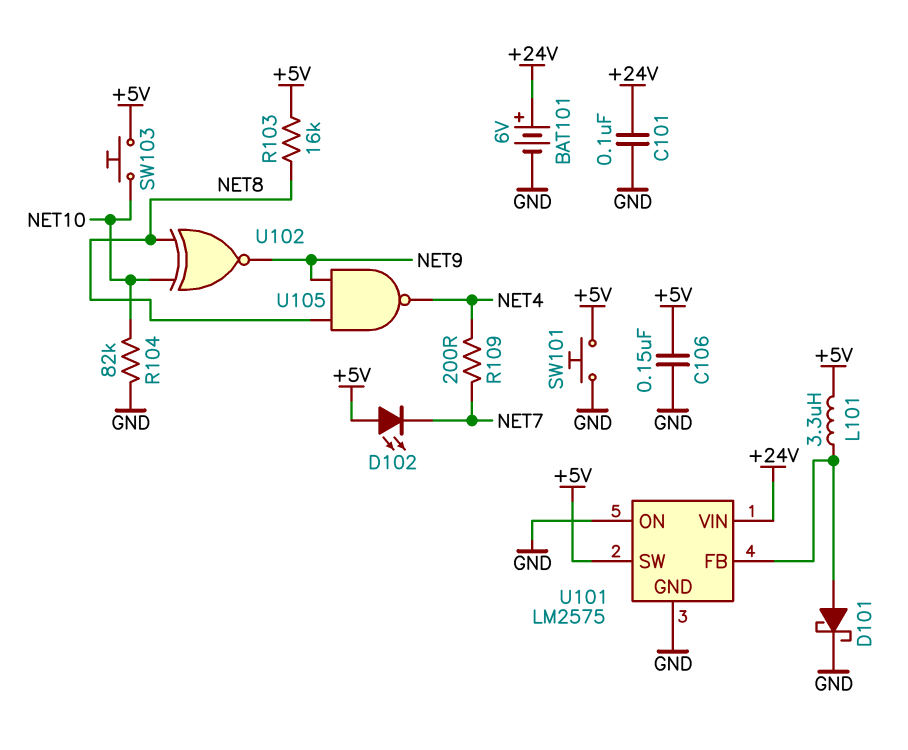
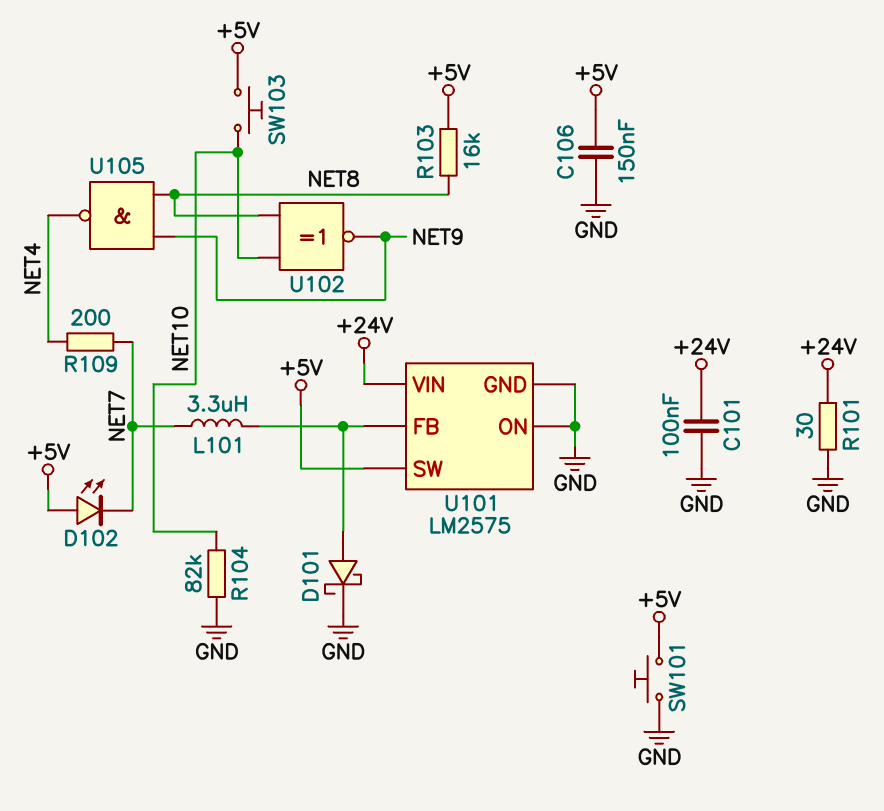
BAT101: 6V (plus +24V, minus GND) -> none
L101: 3.3uH (+5V, U101/FB) -> 3.3uH (NET7, U101/FB)
R101: none -> 30 (+24V, GND)

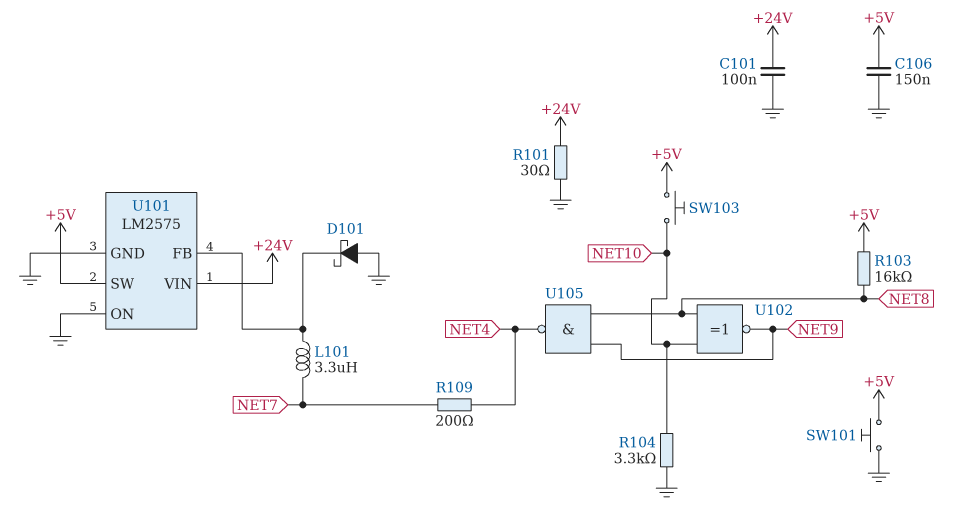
D101: schottky (A U101/FB, K GND) -> schottky (A GND, K U101/FB)
D102: LED (A +5V, K NET7) -> none
R104: 82k (GND, NET10) -> 3.3k (GND, NET10)

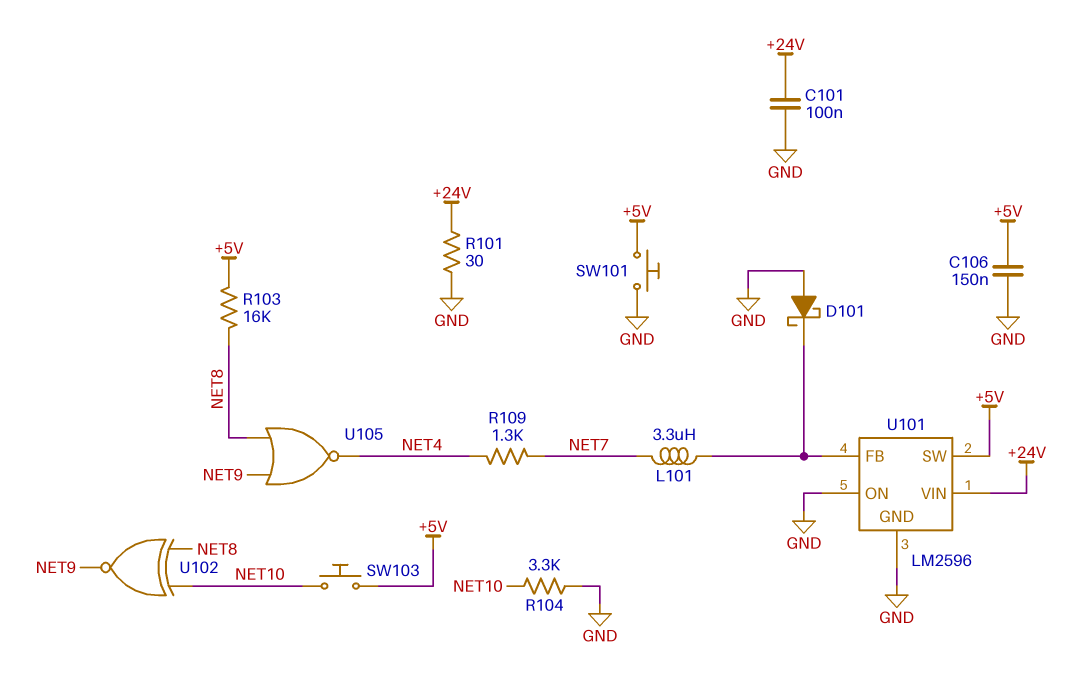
R109: 200 (NET4, NET7) -> 1.3k (NET4, NET7)
U101: LM2575 -> LM2596
U105: NAND (in NET8, in NET9, out NET4) -> NOR (in NET8, in NET9, out NET4)

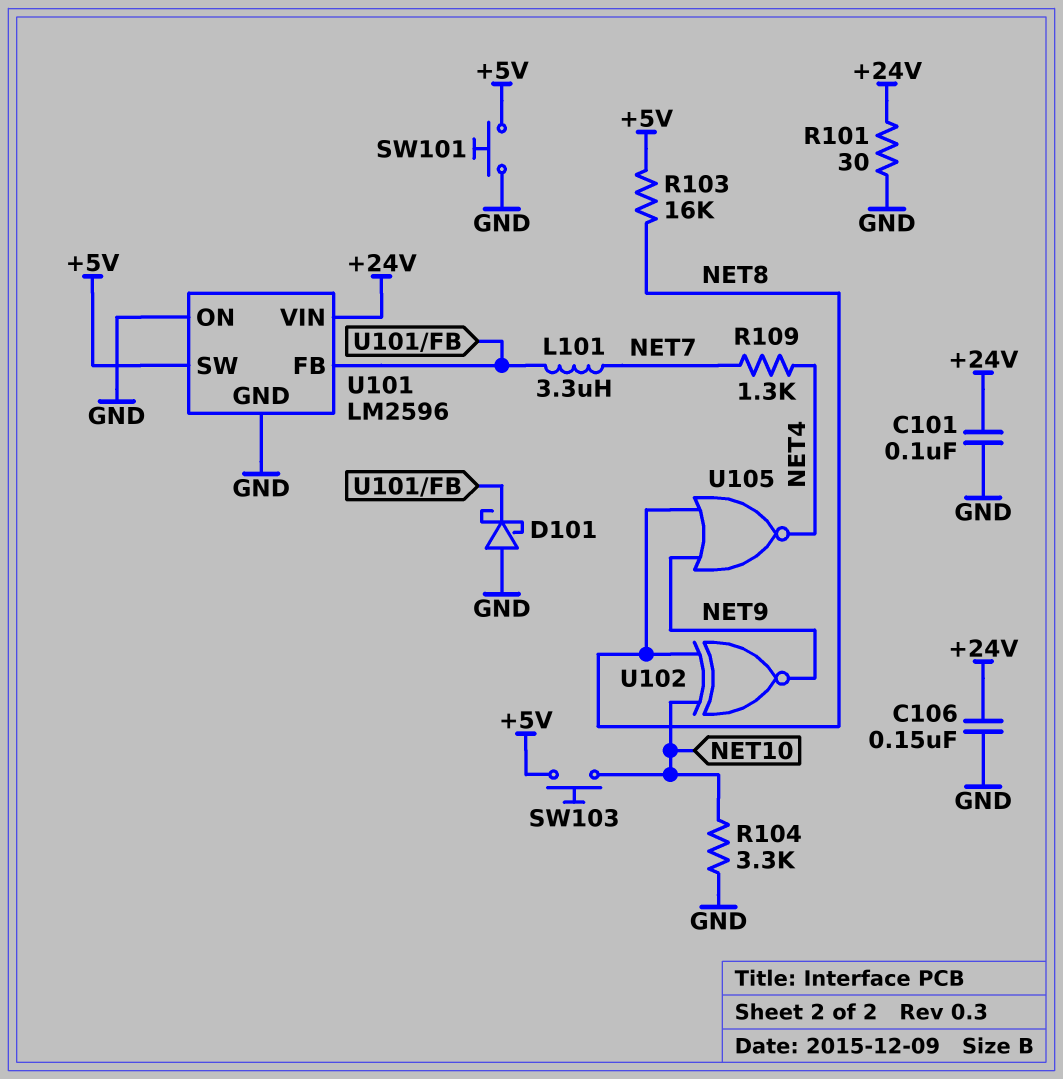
C106: 150nF (+5V, GND) -> 150nF (+24V, GND)

